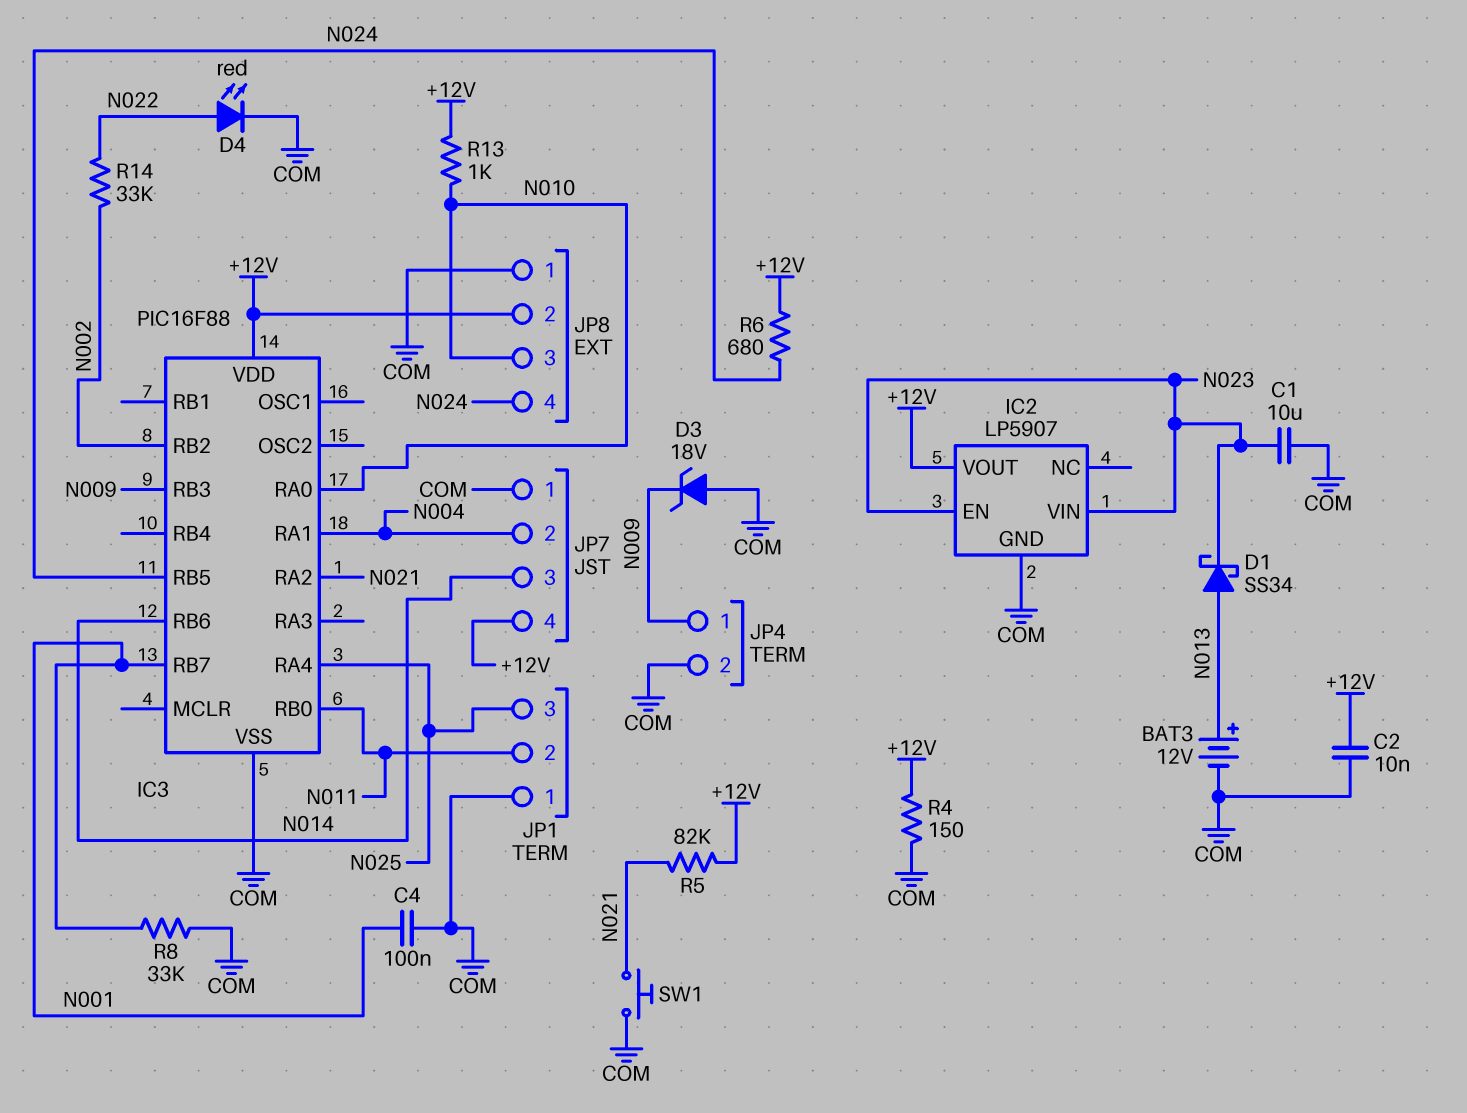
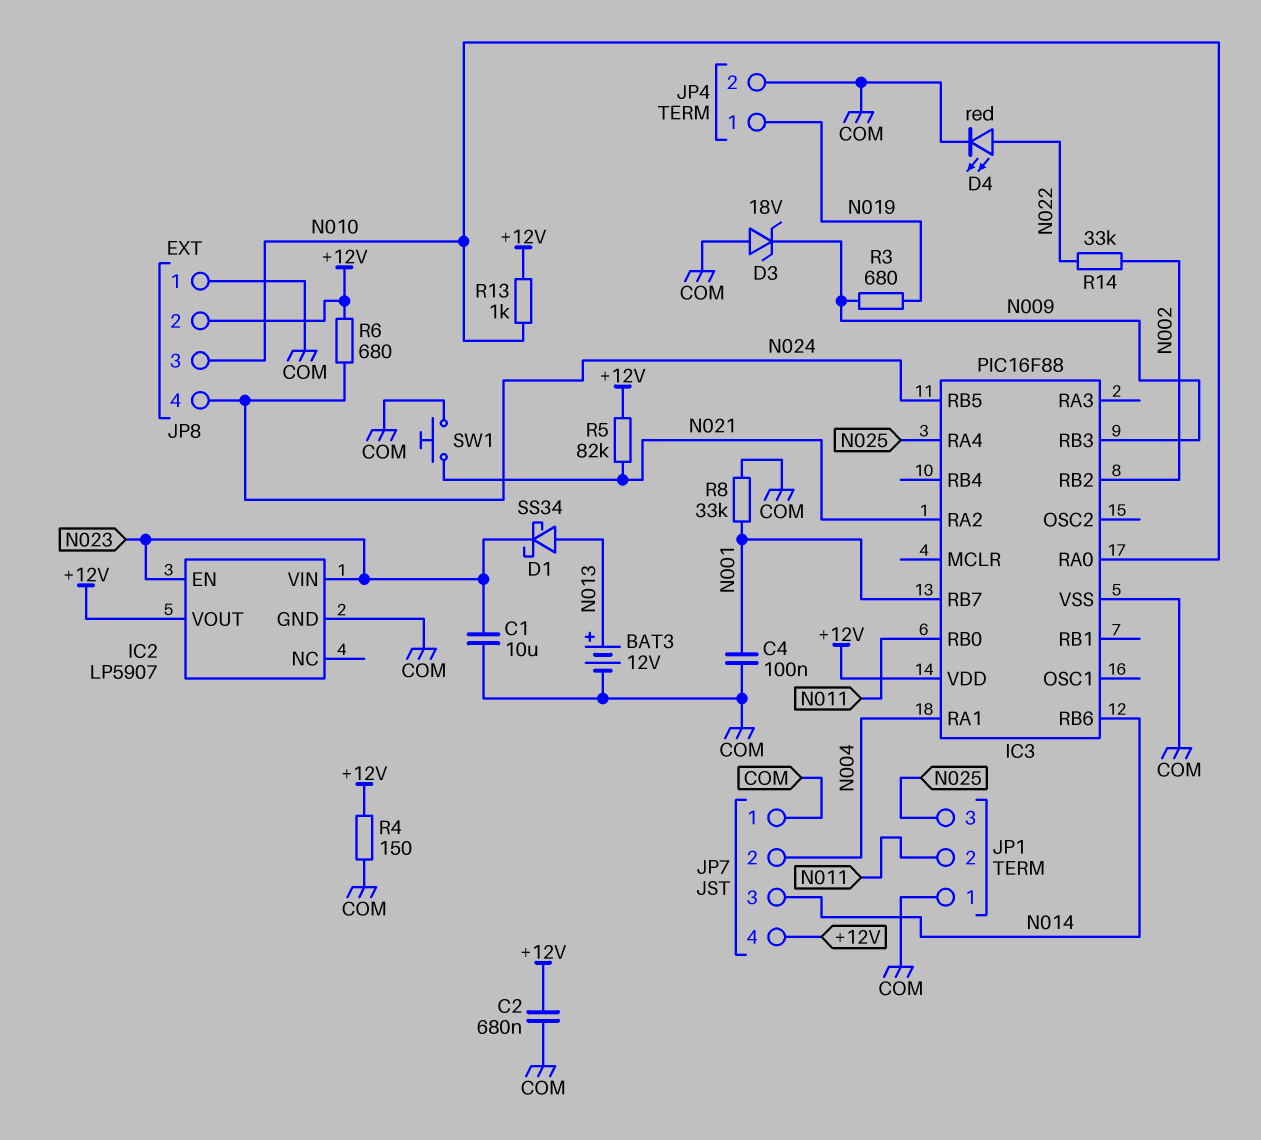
C2: 10nF (+12V, COM) -> 680nF (+12V, COM)
JP4 pin 1: N009 -> N019
R3: none -> 680 (N009, N019)

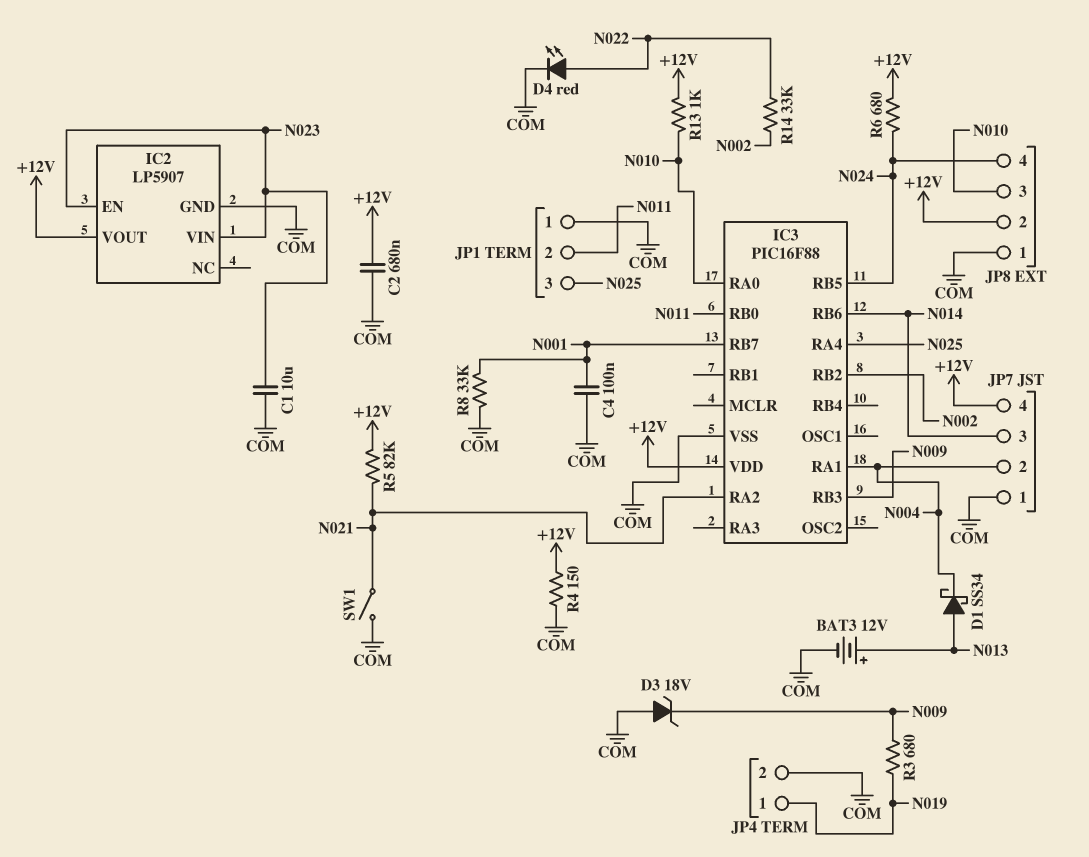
D1: schottky SS34 (A N013, K N023) -> schottky SS34 (A N013, K N004)
SW1: button (COM, N021) -> switch (COM, N021)

